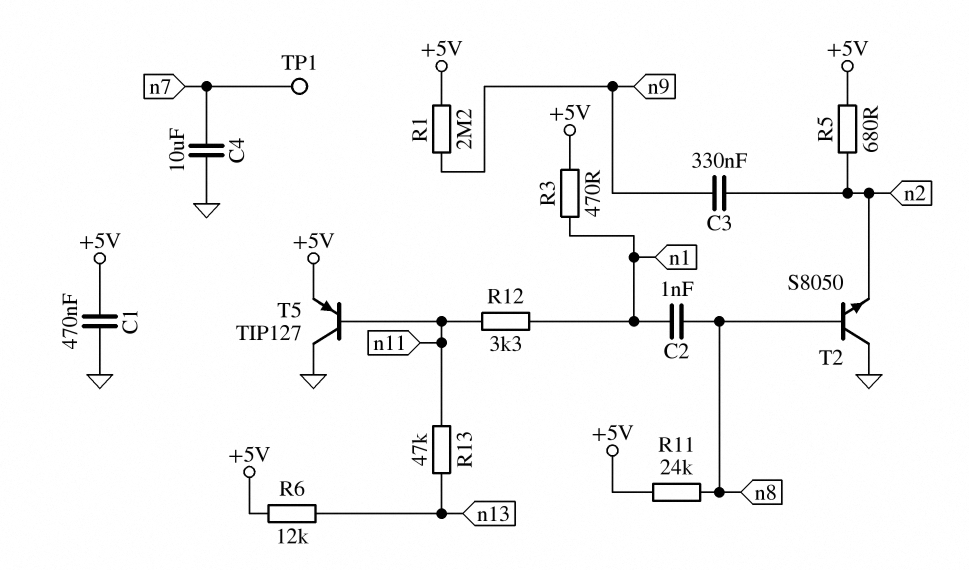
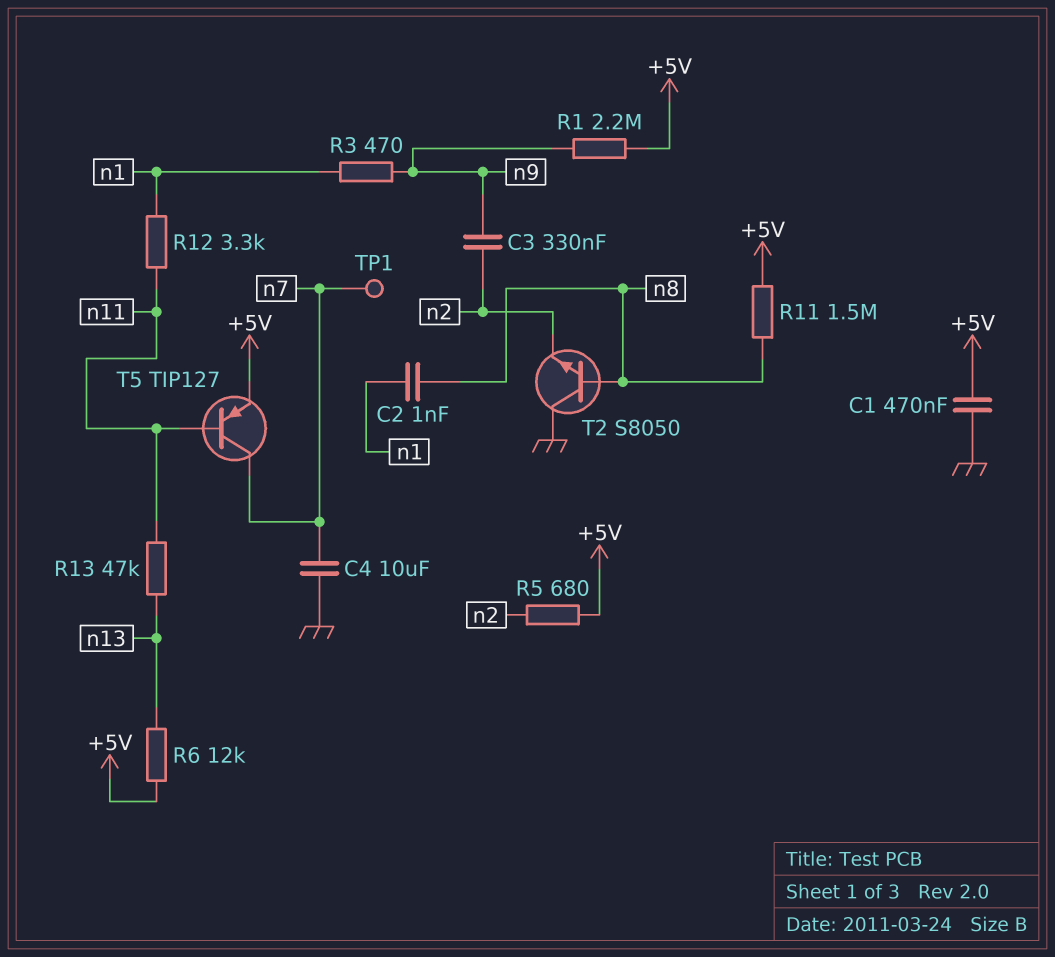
R3: 470 (+5V, n1) -> 470 (n1, n9)
R11: 24k (+5V, n8) -> 1.5M (+5V, n8)
T5: PNP TIP127 (B n11, C GND, E +5V) -> PNP TIP127 (B n11, C n7, E +5V)

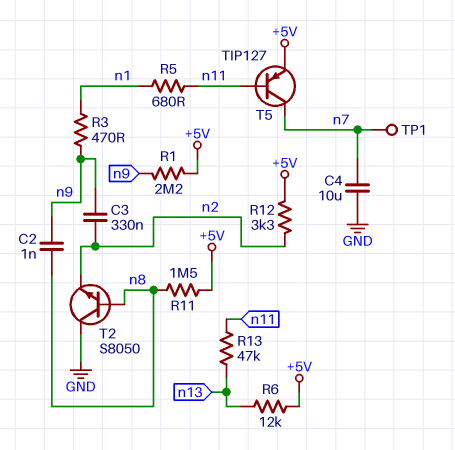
C1: 470nF (+5V, GND) -> none
C2: 1nF (n1, n8) -> 1nF (n8, n9)
R5: 680 (+5V, n2) -> 680 (n1, n11)
R12: 3.3k (n1, n11) -> 3.3k (+5V, n2)

